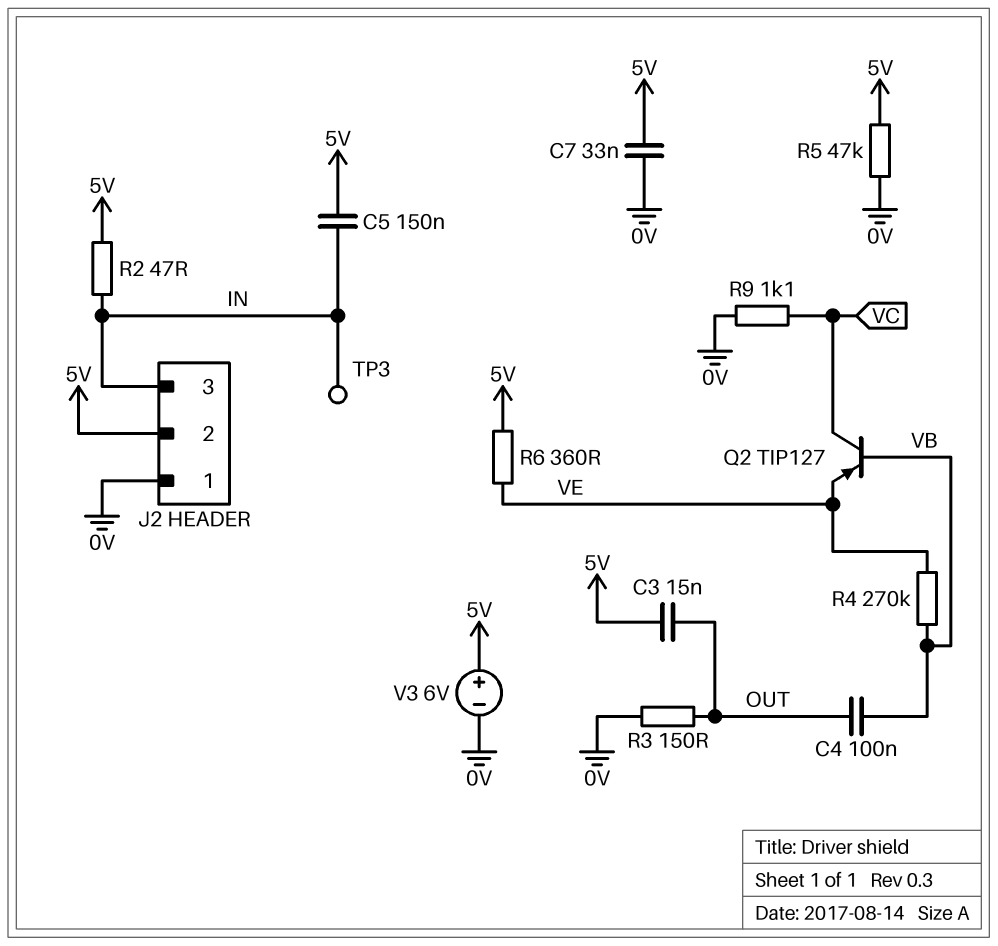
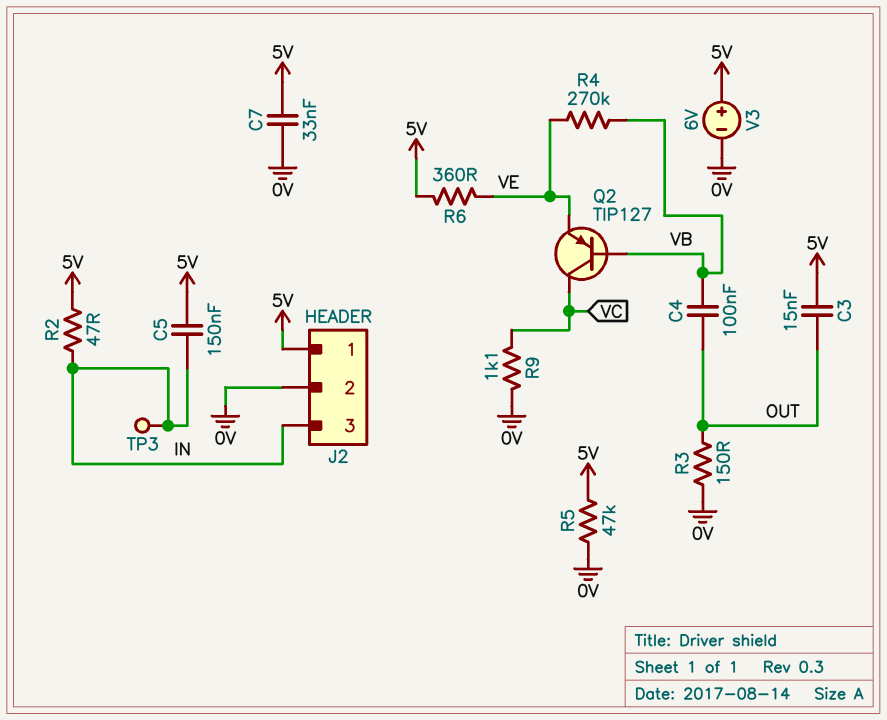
J2 pin 1: 0V -> 5V
J2 pin 2: 5V -> 0V

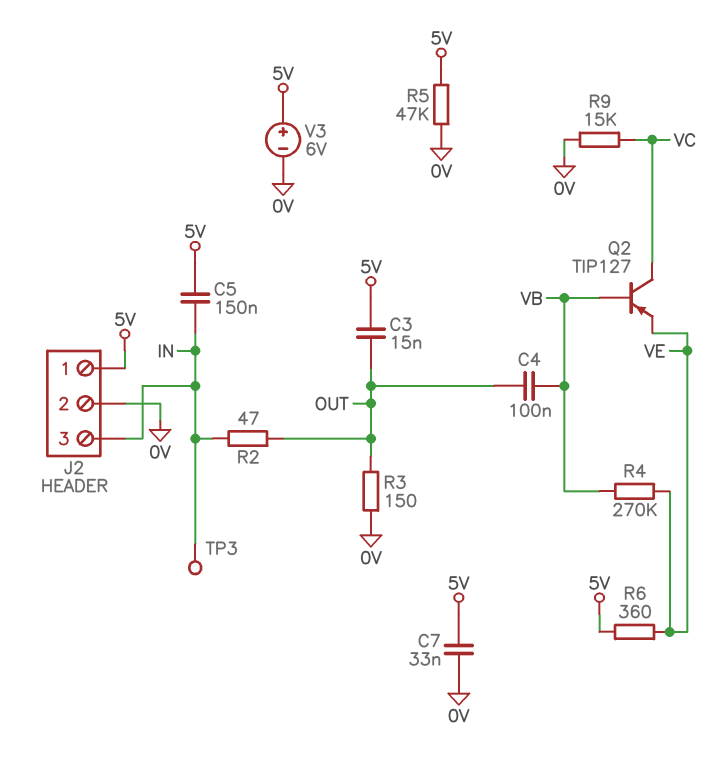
R2: 47 (5V, IN) -> 47 (IN, OUT)
R9: 1.1k (0V, VC) -> 15k (0V, VC)

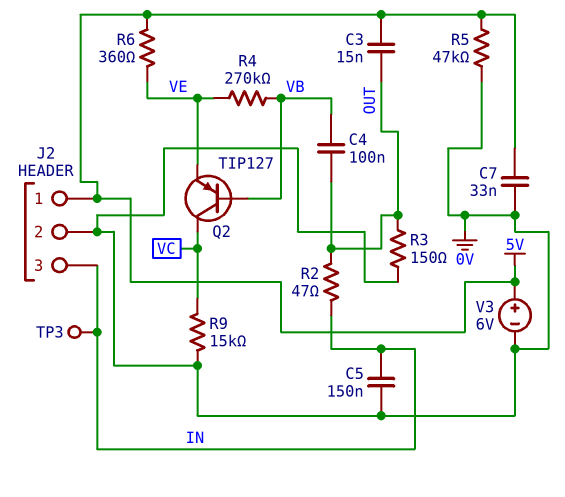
C5: 150nF (5V, IN) -> 150nF (0V, IN)

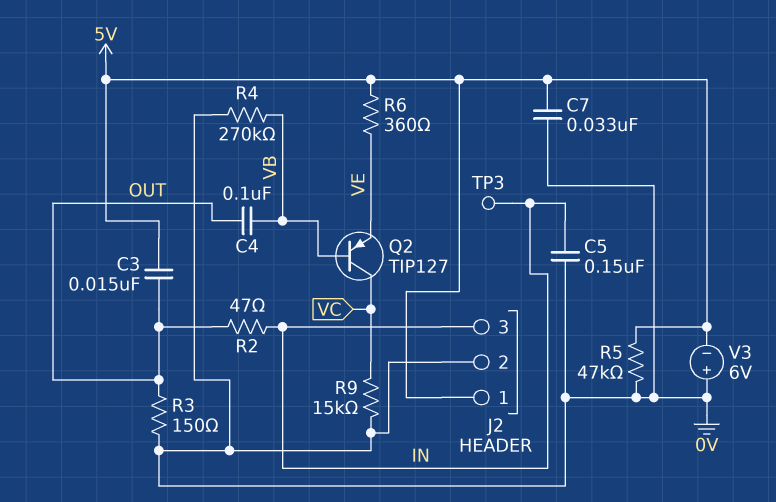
R4: 270k (VB, VE) -> 270k (0V, VB)
V3: 6V (plus 5V, minus 0V) -> 6V (plus 0V, minus 5V)

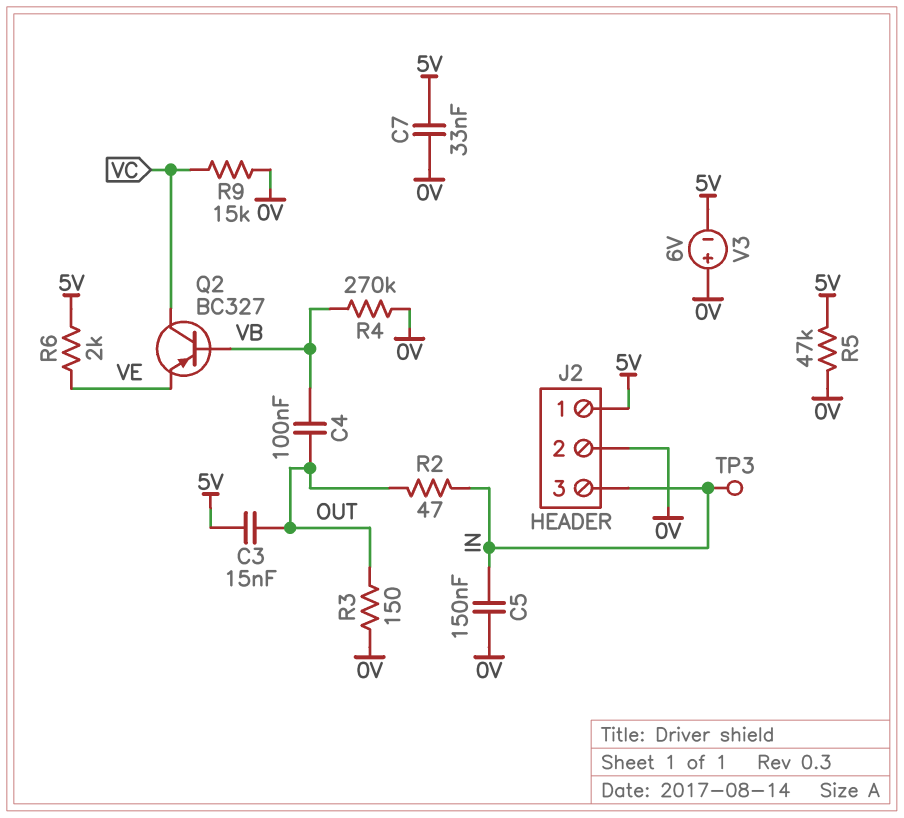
Q2: PNP TIP127 (B VB, C VC, E VE) -> PNP BC327 (B VB, C VC, E VE)
R6: 360 (5V, VE) -> 2k (5V, VE)

